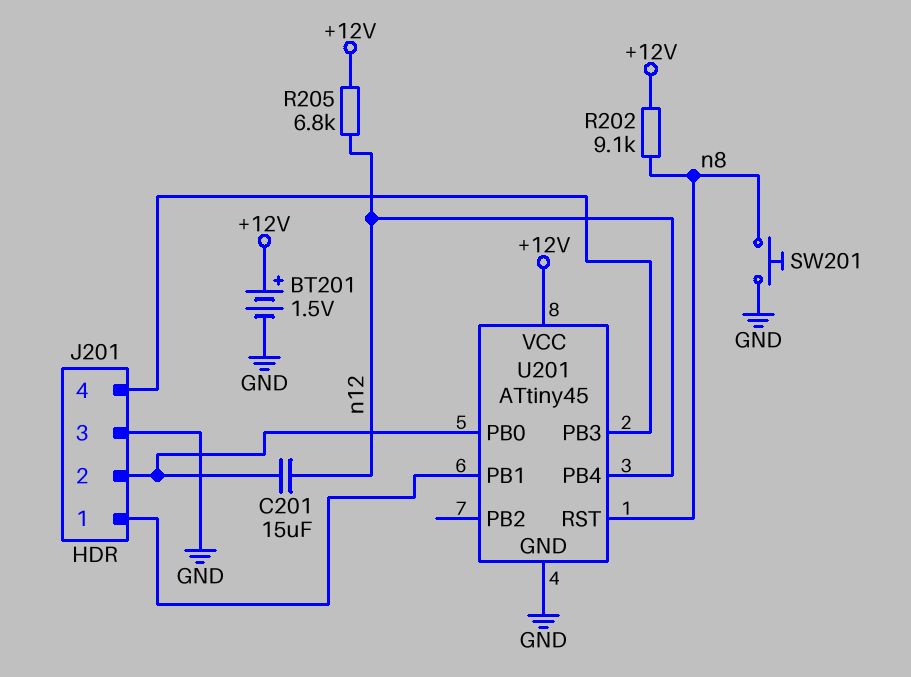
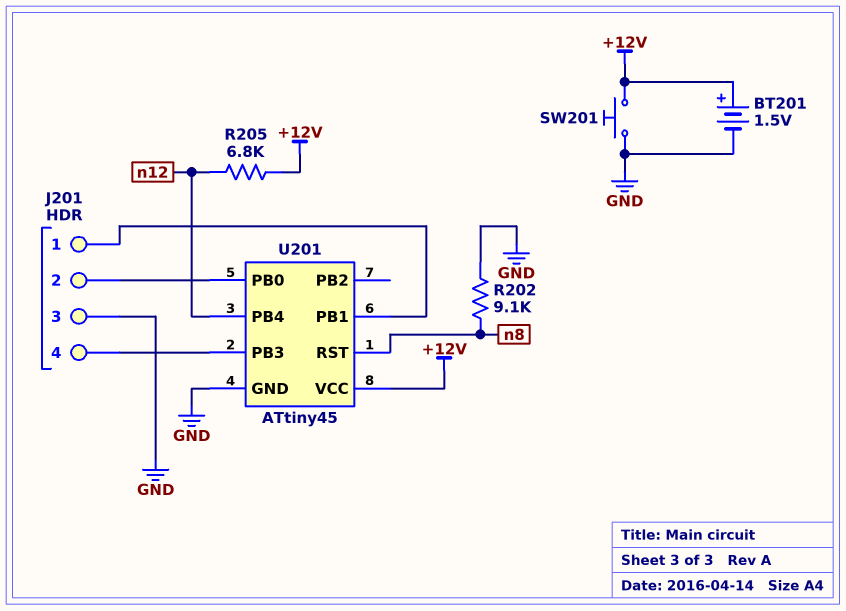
C201: 15uF (J201/2, n12) -> none
R202: 9.1k (+12V, n8) -> 9.1k (GND, n8)
SW201: button (GND, n8) -> button (+12V, GND)

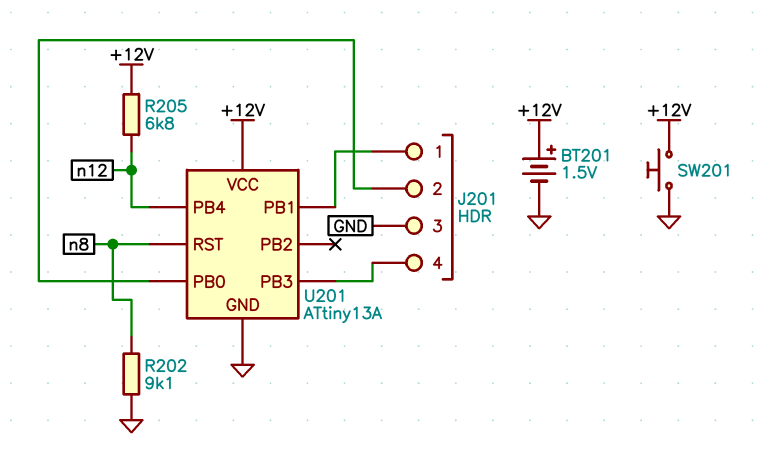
U201: ATtiny45 -> ATtiny13A

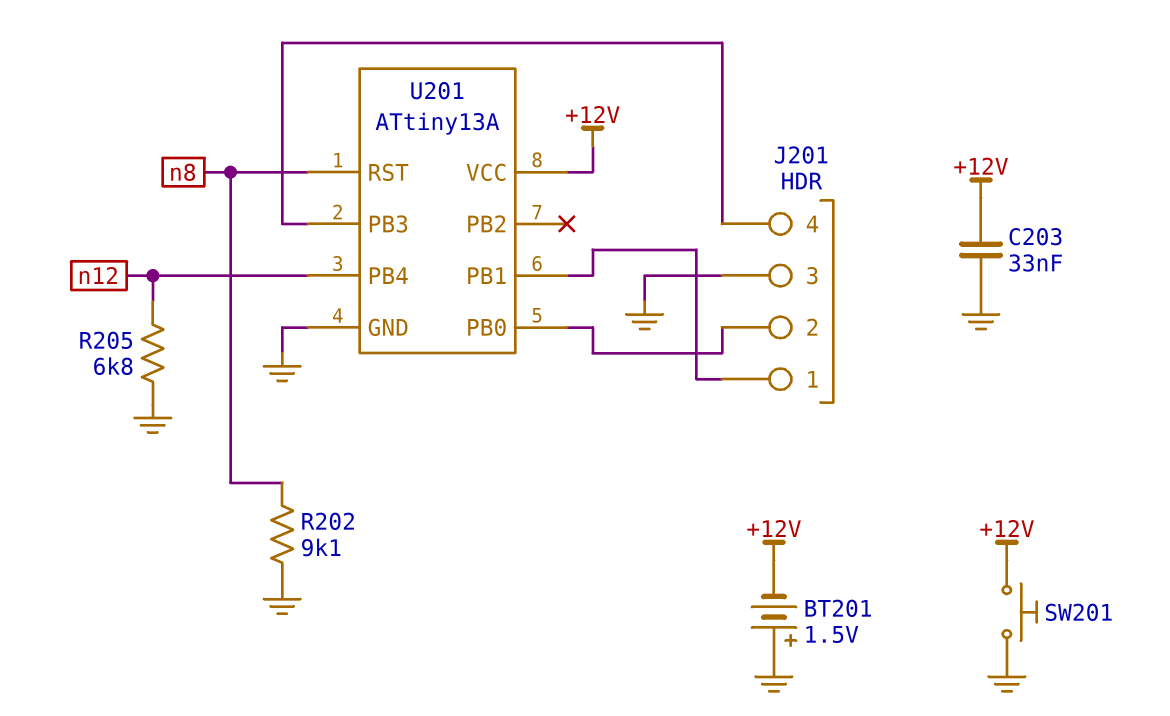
BT201: 1.5V (plus +12V, minus GND) -> 1.5V (plus GND, minus +12V)
C203: none -> 33nF (+12V, GND)
R205: 6.8k (+12V, n12) -> 6.8k (GND, n12)

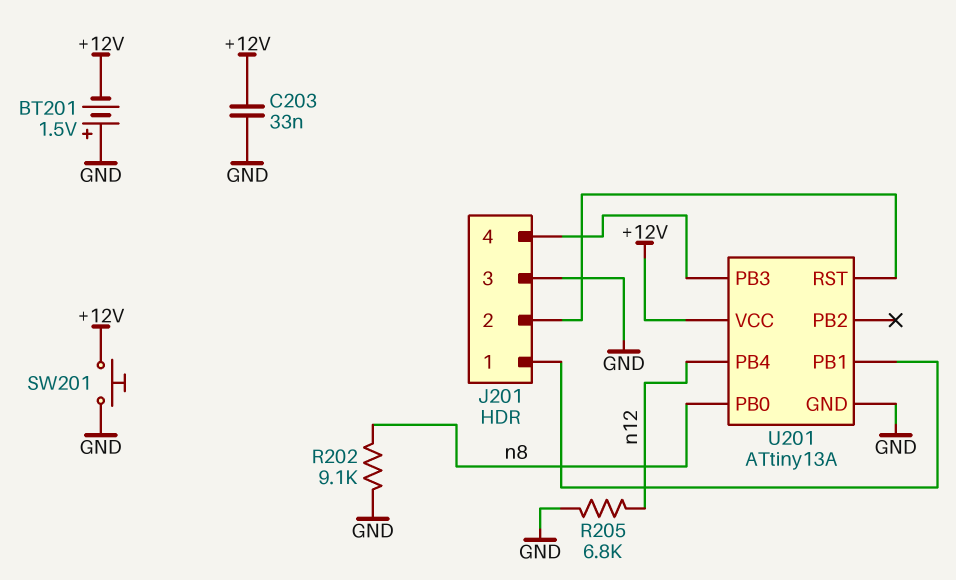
U201 pin PB0: J201/2 -> n8
U201 pin RST: n8 -> J201/2

